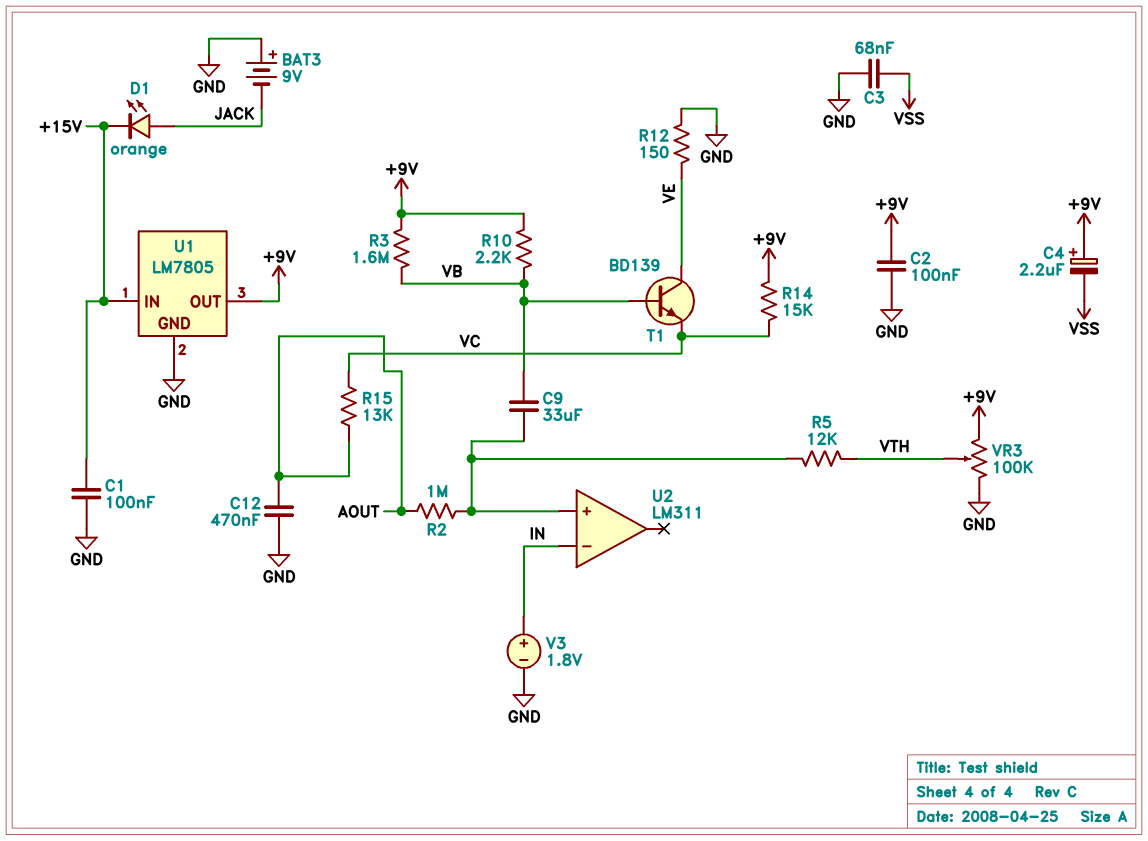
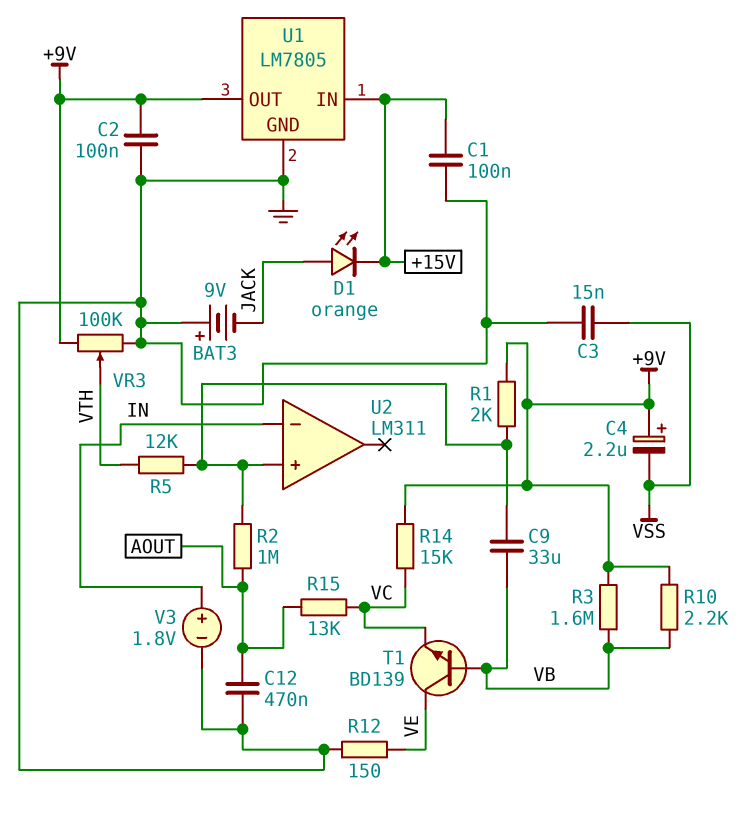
C3: 68nF (GND, VSS) -> 15nF (GND, VSS)
R1: none -> 2k (+9V, U2/in+)

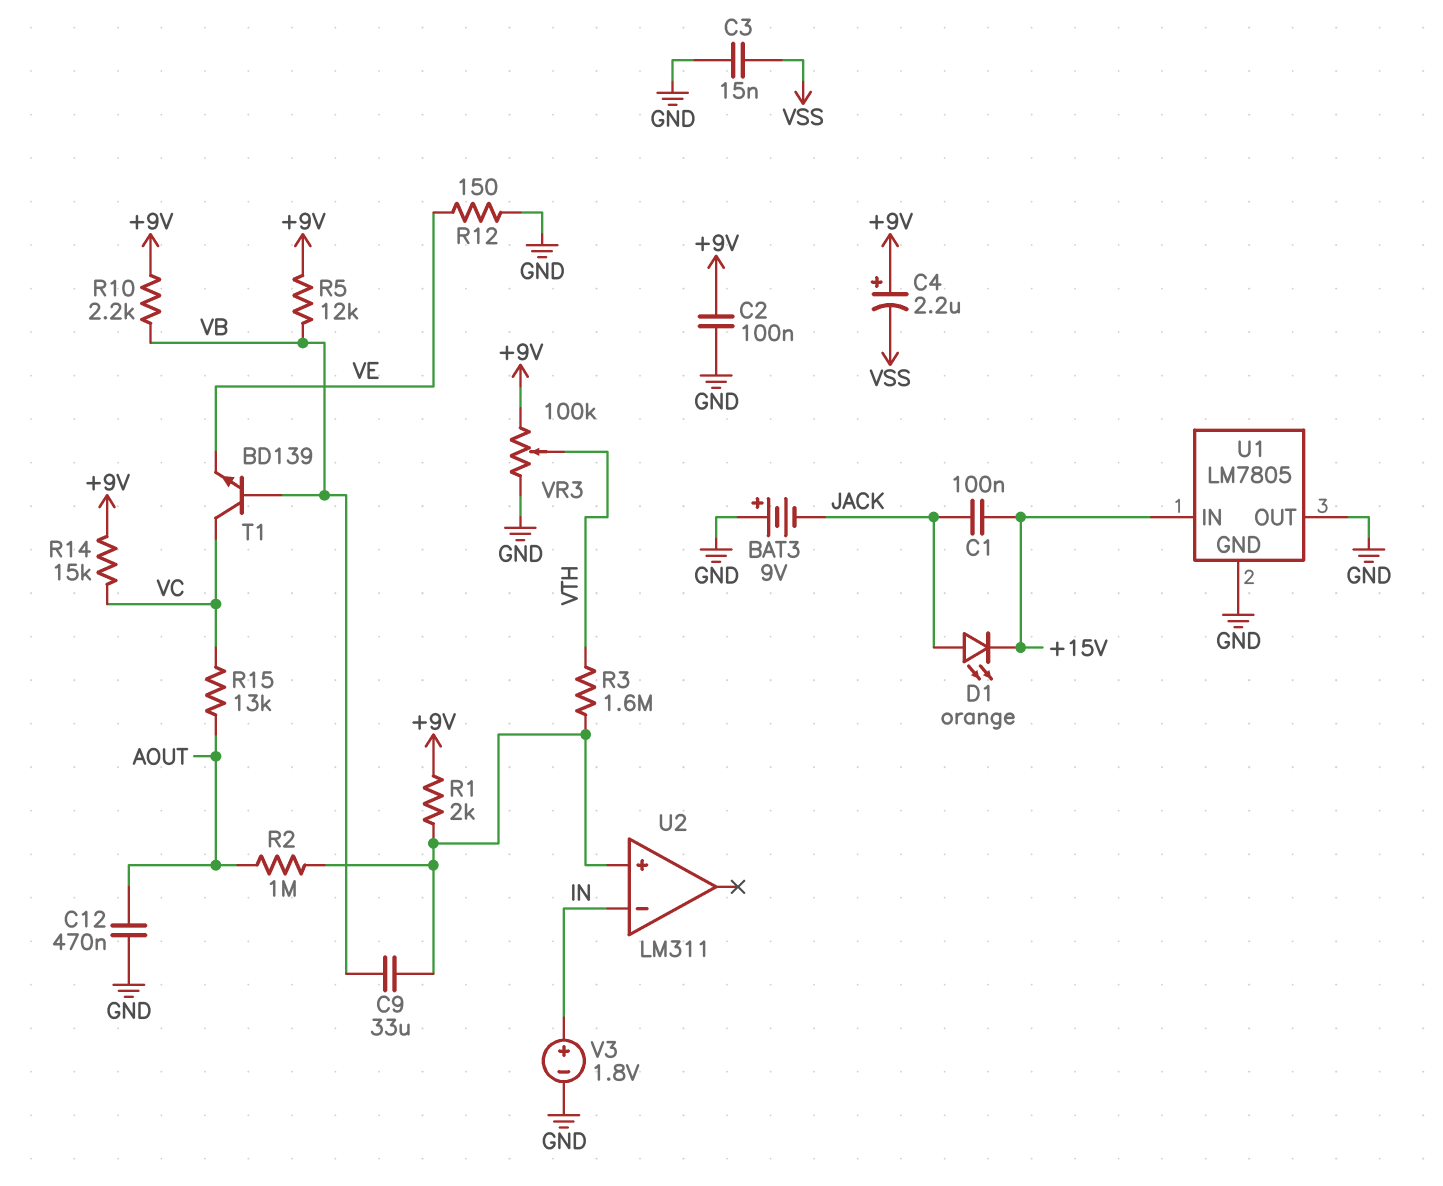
C1: 100nF (+15V, GND) -> 100nF (+15V, JACK)
R3: 1.6M (+9V, VB) -> 1.6M (U2/in+, VTH)
R5: 12k (U2/in+, VTH) -> 12k (+9V, VB)
T1: NPN BD139 (B VB, C VE, E VC) -> NPN BD139 (B VB, C VC, E VE)
U1 pin OUT: +9V -> GND

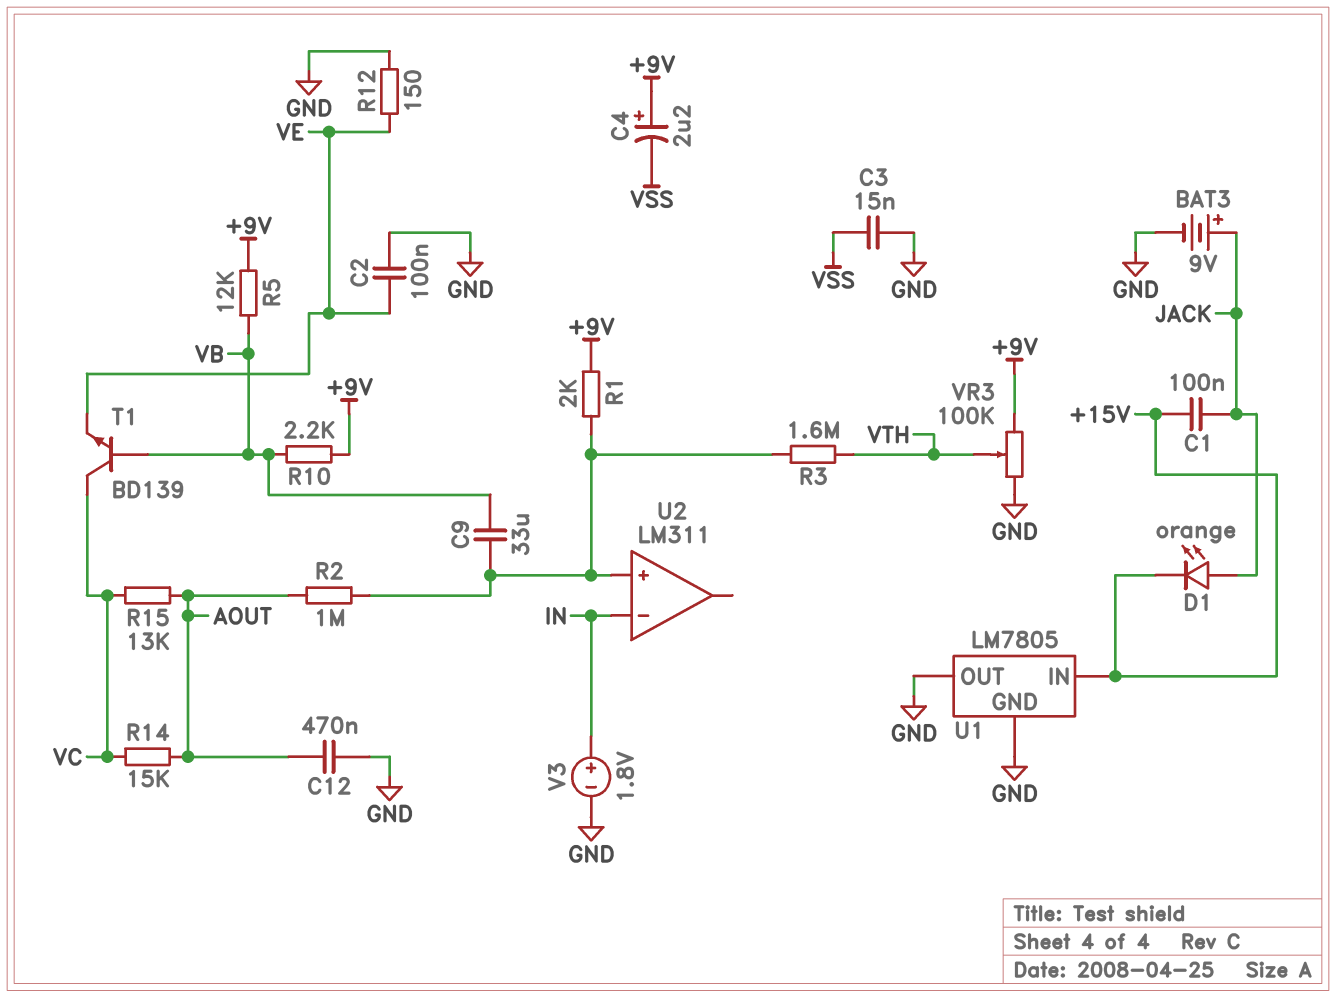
BAT3: 9V (plus GND, minus JACK) -> 9V (plus JACK, minus GND)
C2: 100nF (+9V, GND) -> 100nF (GND, VE)
R14: 15k (+9V, VC) -> 15k (AOUT, VC)

